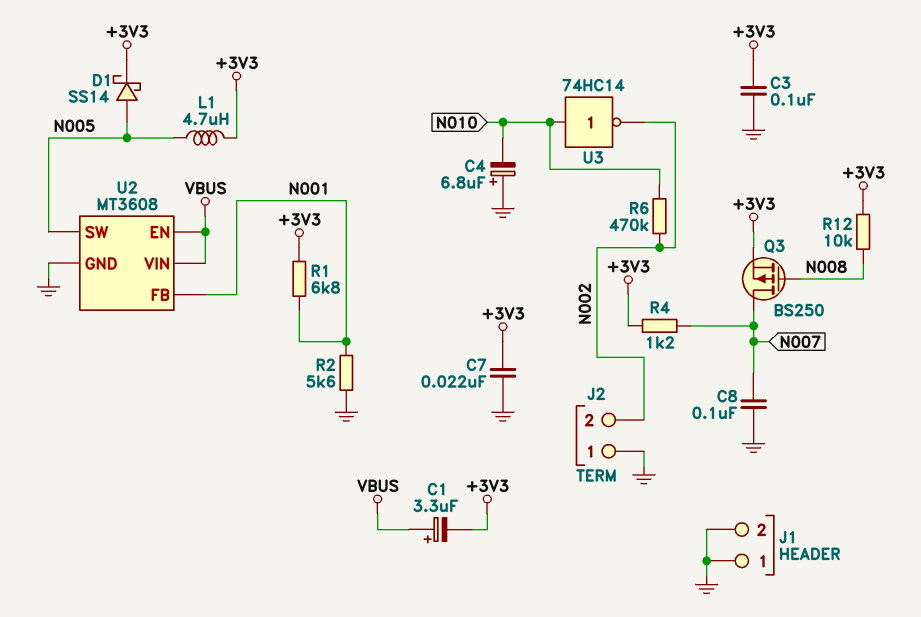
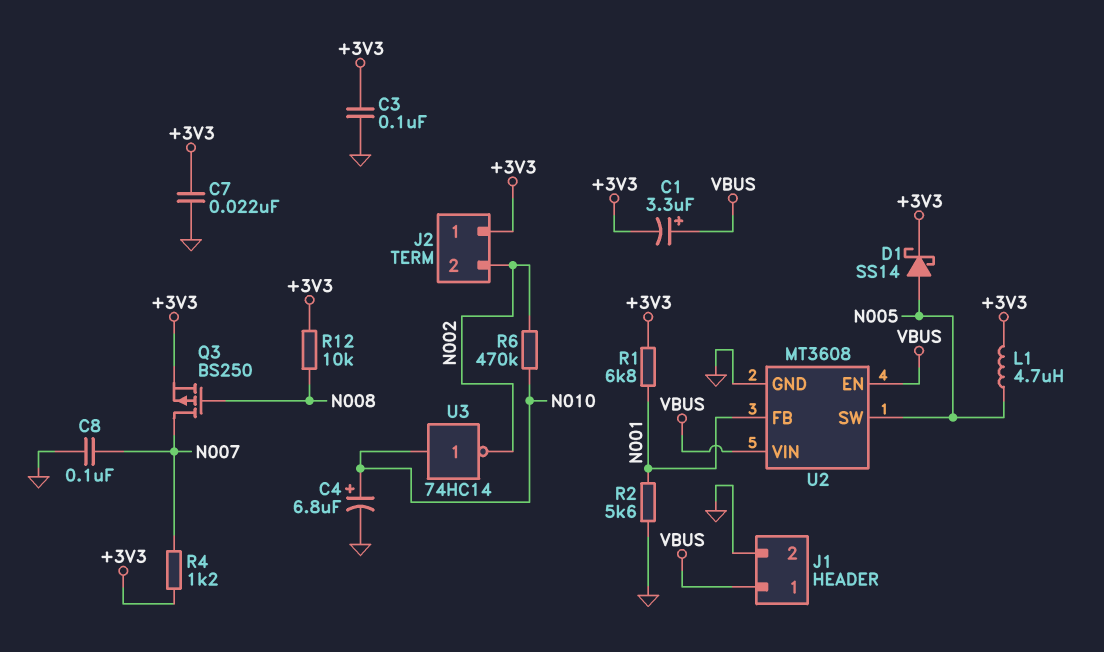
C4: 6.8uF (plus GND, minus N010) -> 6.8uF (plus N010, minus GND)
J1 pin 1: GND -> VBUS
J2 pin 1: GND -> +3V3

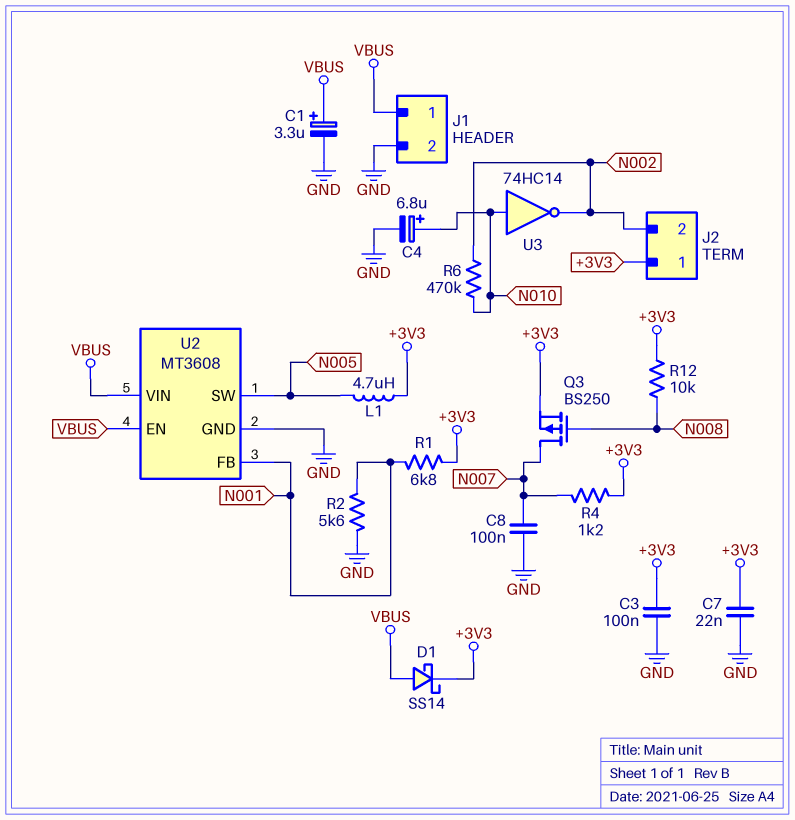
C1: 3.3uF (plus VBUS, minus +3V3) -> 3.3uF (plus VBUS, minus GND)
D1: schottky SS14 (A N005, K +3V3) -> schottky SS14 (A VBUS, K +3V3)

